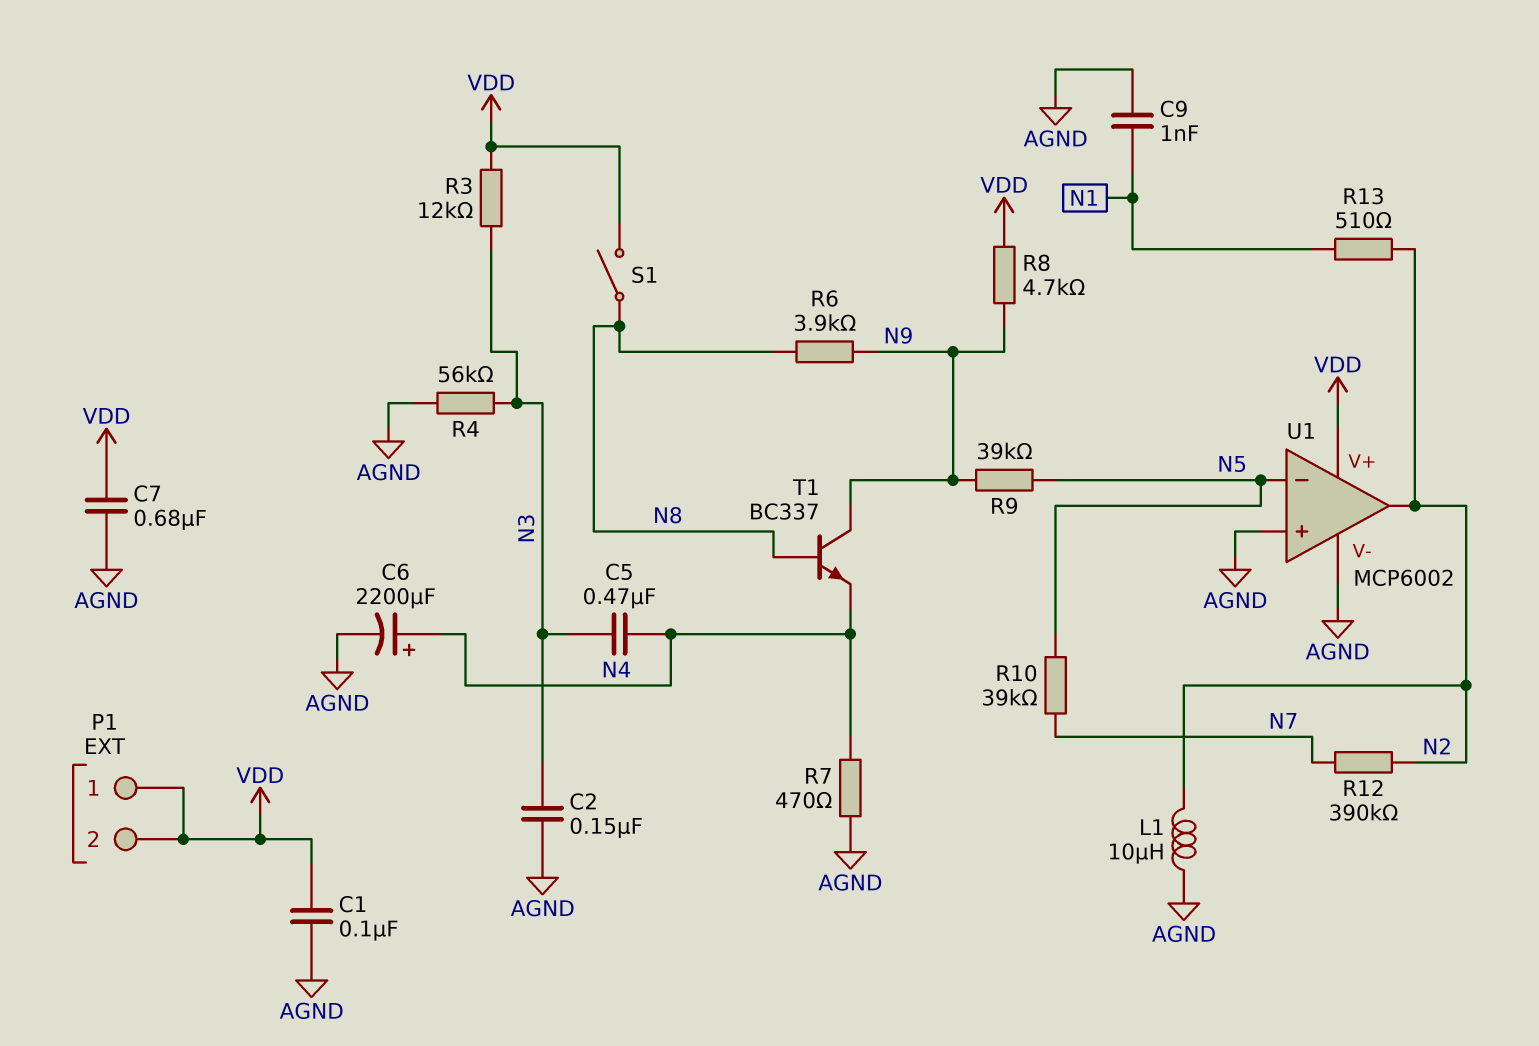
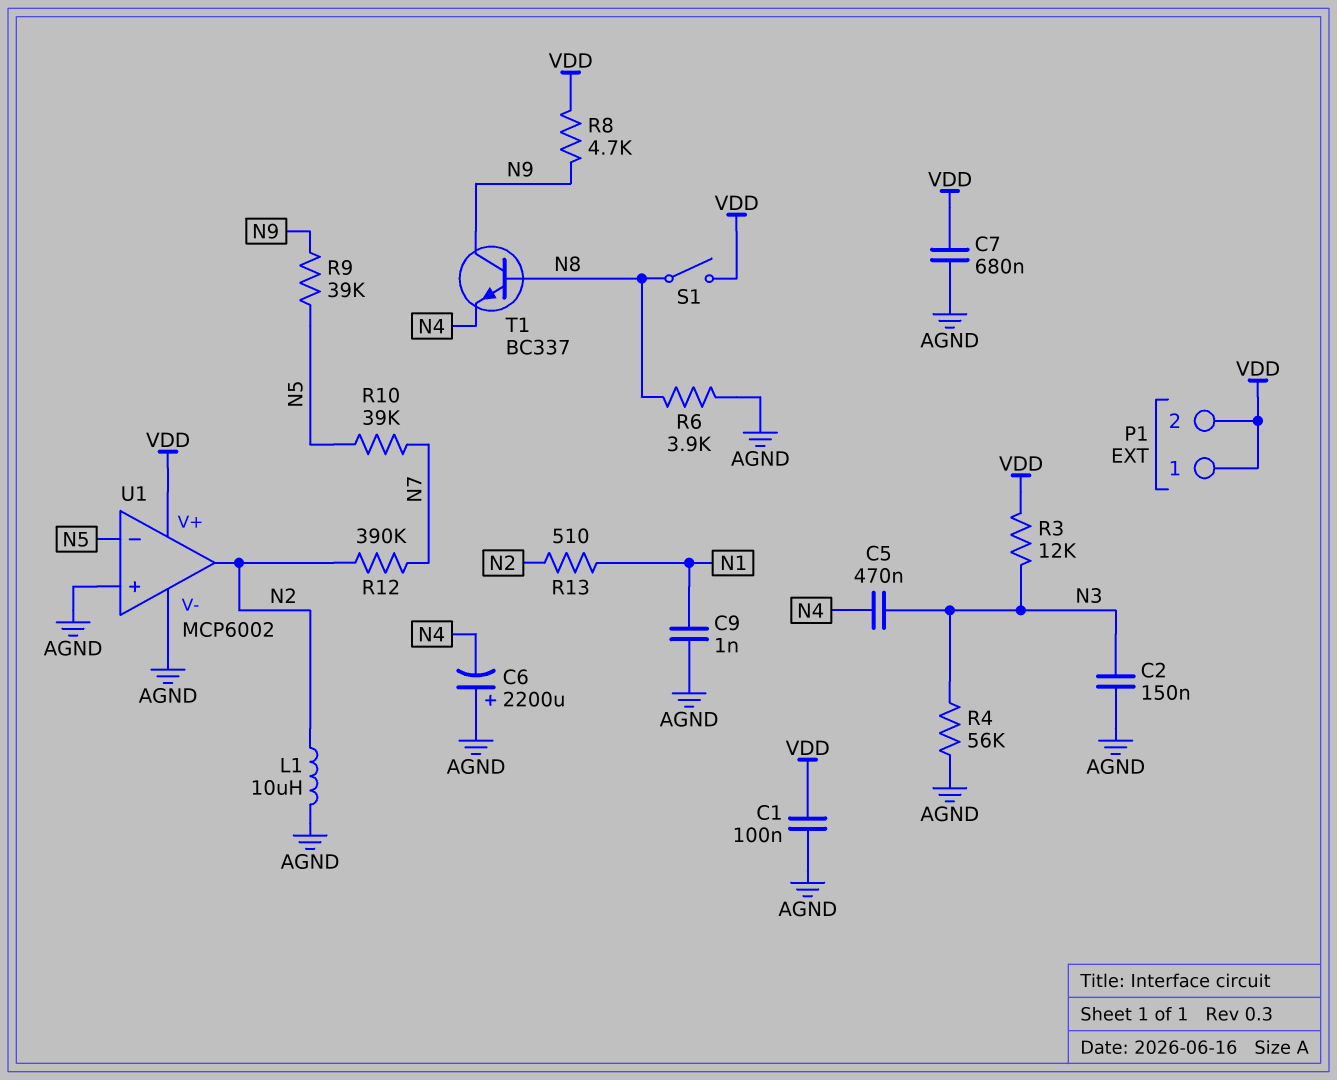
C6: 2200uF (plus N4, minus AGND) -> 2200uF (plus AGND, minus N4)
R6: 3.9k (N8, N9) -> 3.9k (AGND, N8)
R7: 470 (AGND, N4) -> none

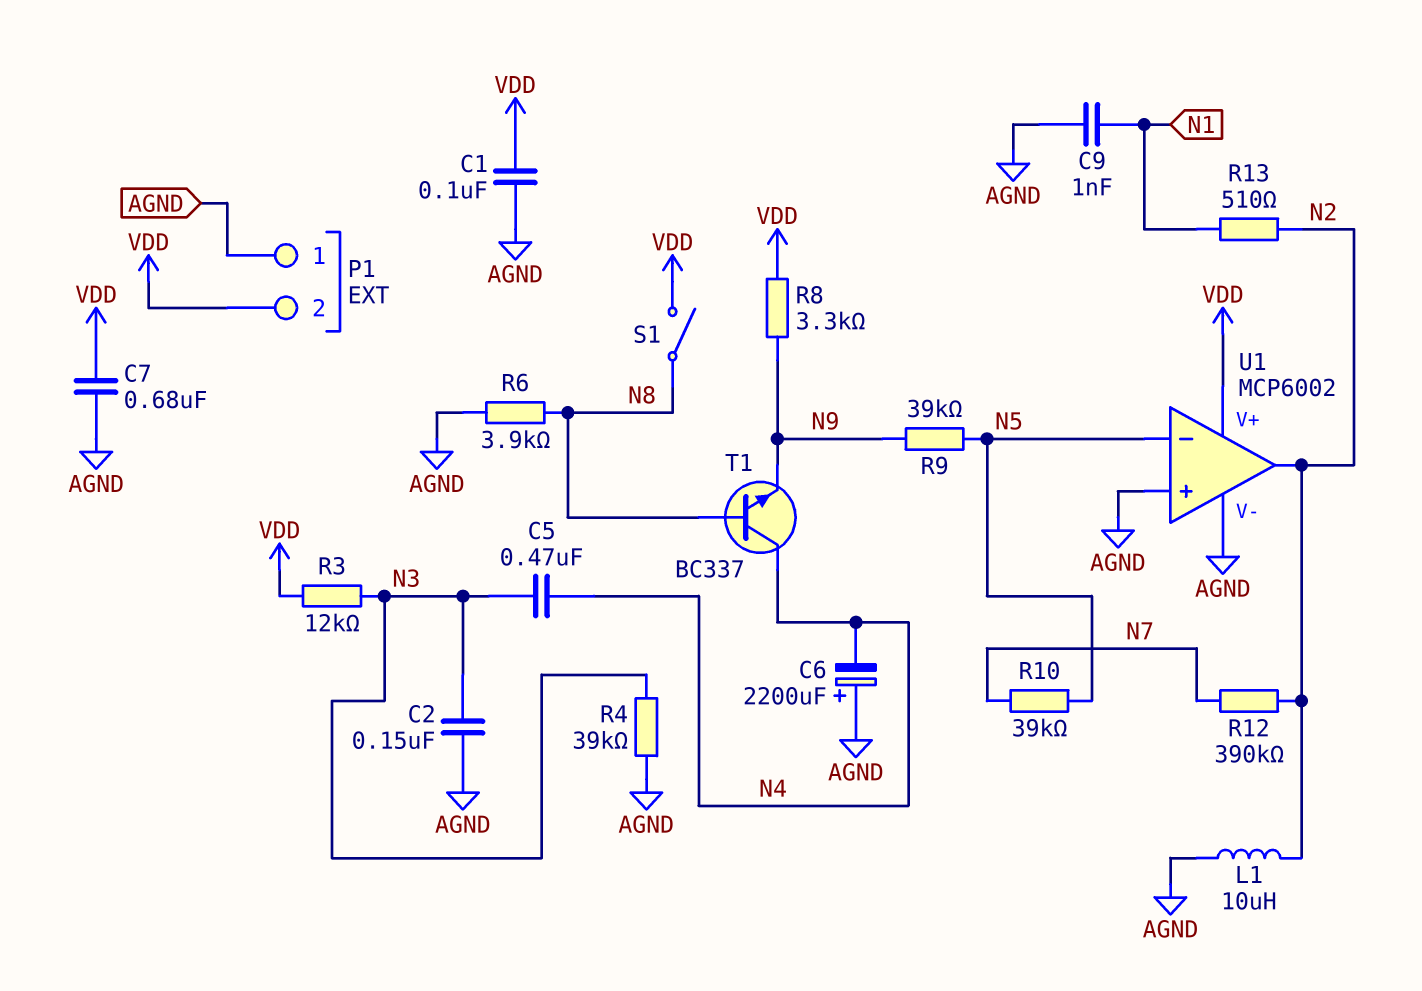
P1 pin 1: VDD -> AGND
R4: 56k (AGND, N3) -> 39k (AGND, N3)
R8: 4.7k (N9, VDD) -> 3.3k (N9, VDD)
T1: NPN BC337 (B N8, C N9, E N4) -> NPN BC337 (B N8, C N4, E N9)

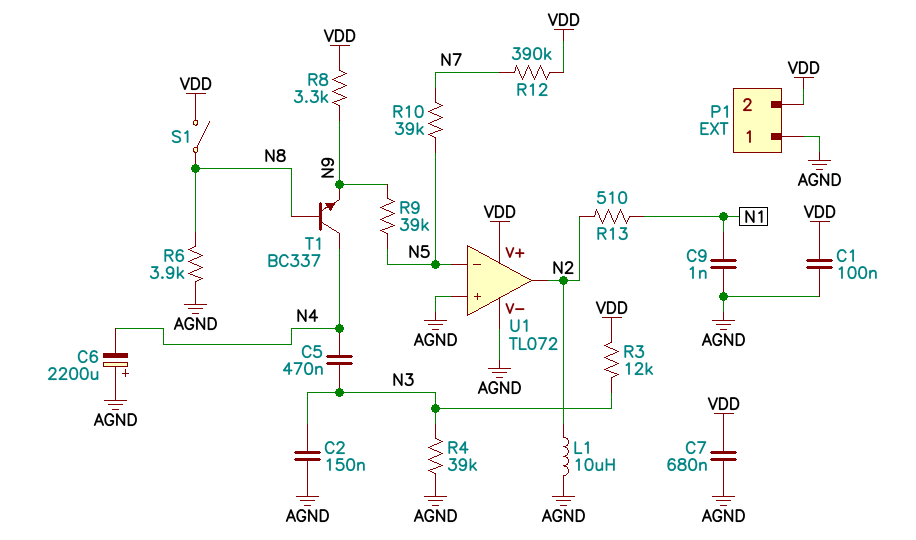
R12: 390k (N2, N7) -> 390k (N7, VDD)
U1: MCP6002 -> TL072

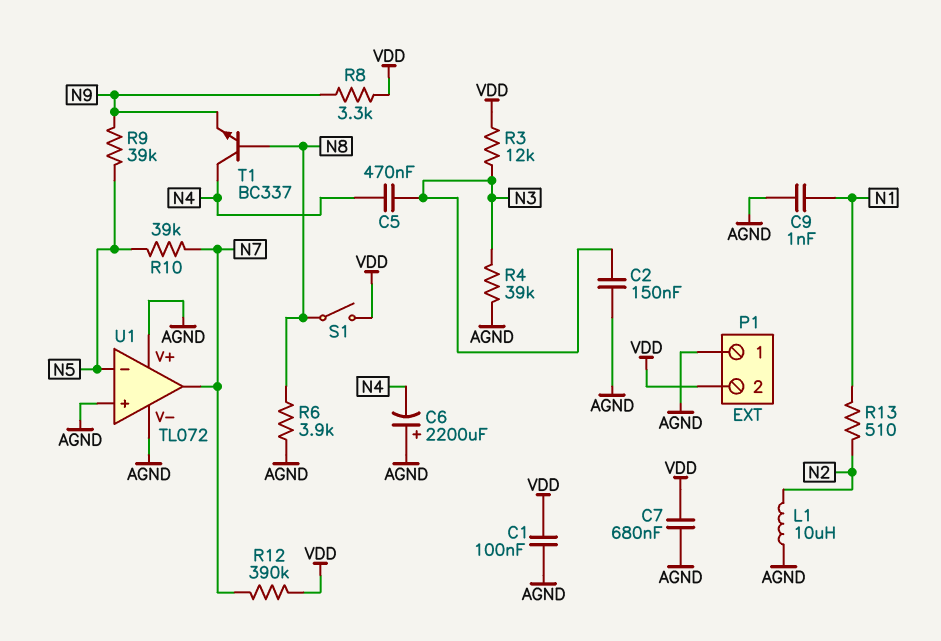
U1 pin V+: VDD -> AGND
U1 pin out: N2 -> N7

